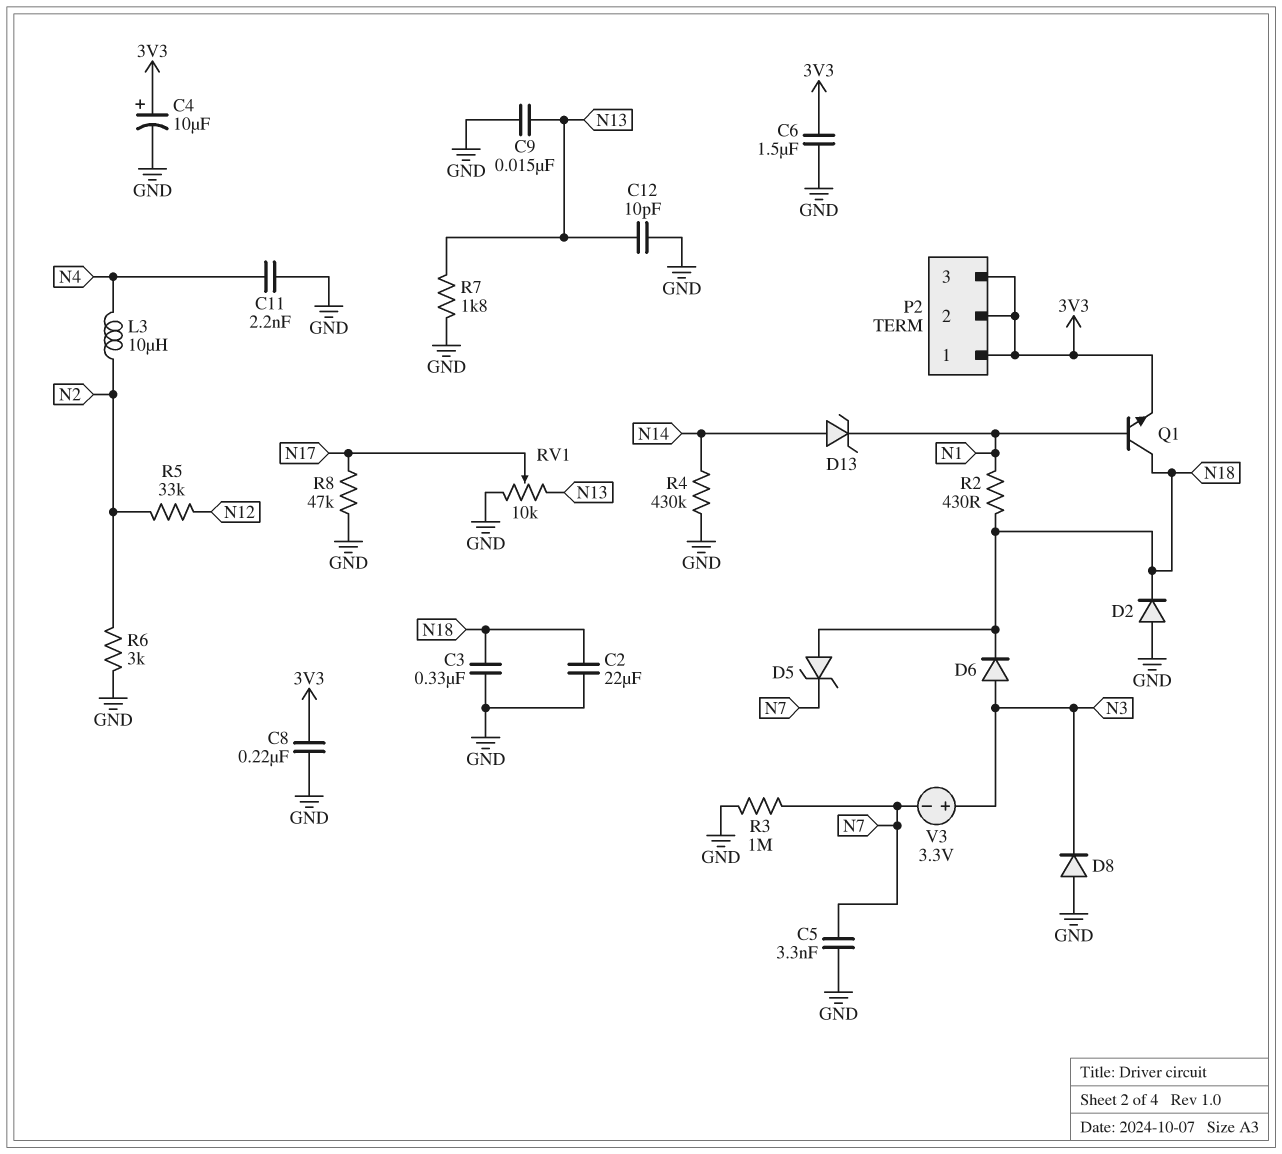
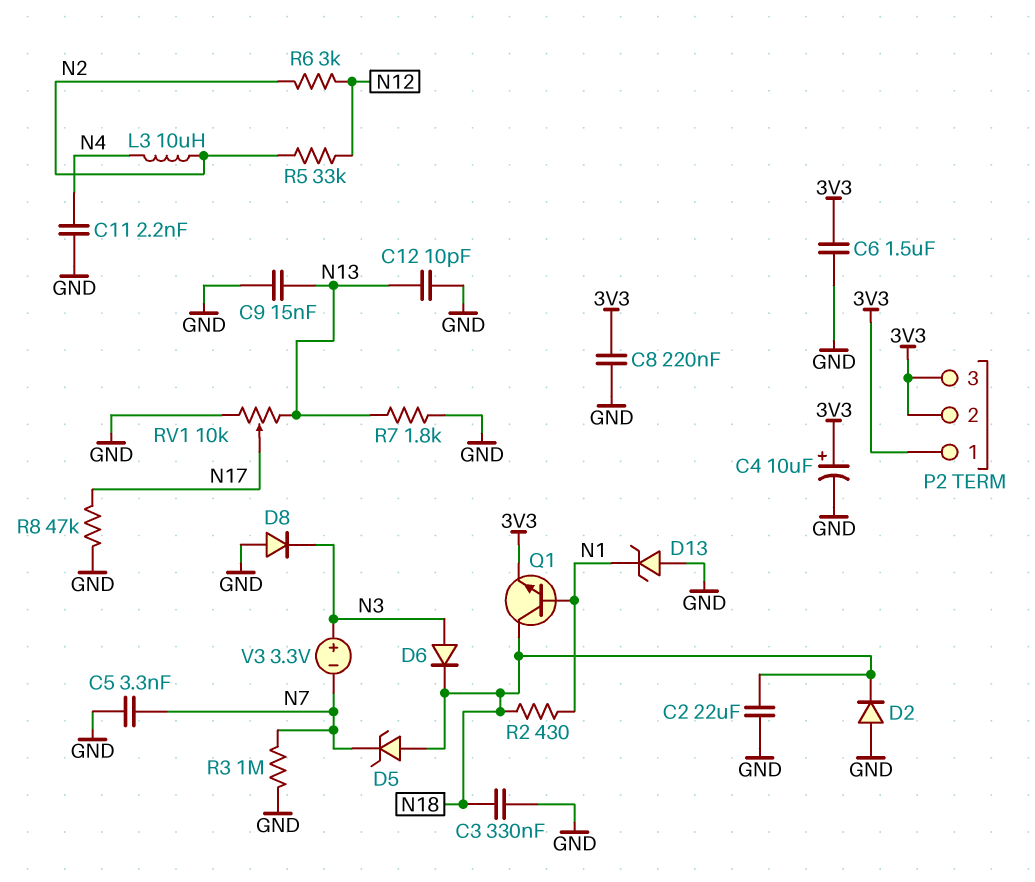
D13: zener (A N14, K N1) -> zener (A GND, K N1)
R4: 430k (GND, N14) -> none
R6: 3k (GND, N2) -> 3k (N2, N12)

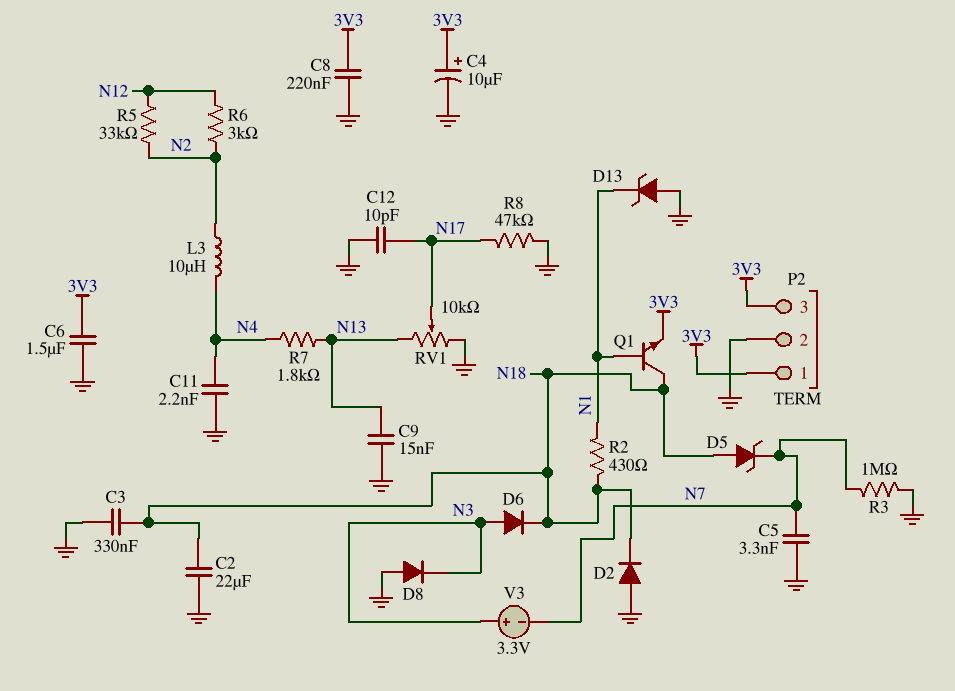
C12: 10pF (GND, N13) -> 10pF (GND, N17)
P2 pin 2: 3V3 -> GND
R7: 1.8k (GND, N13) -> 1.8k (N4, N13)

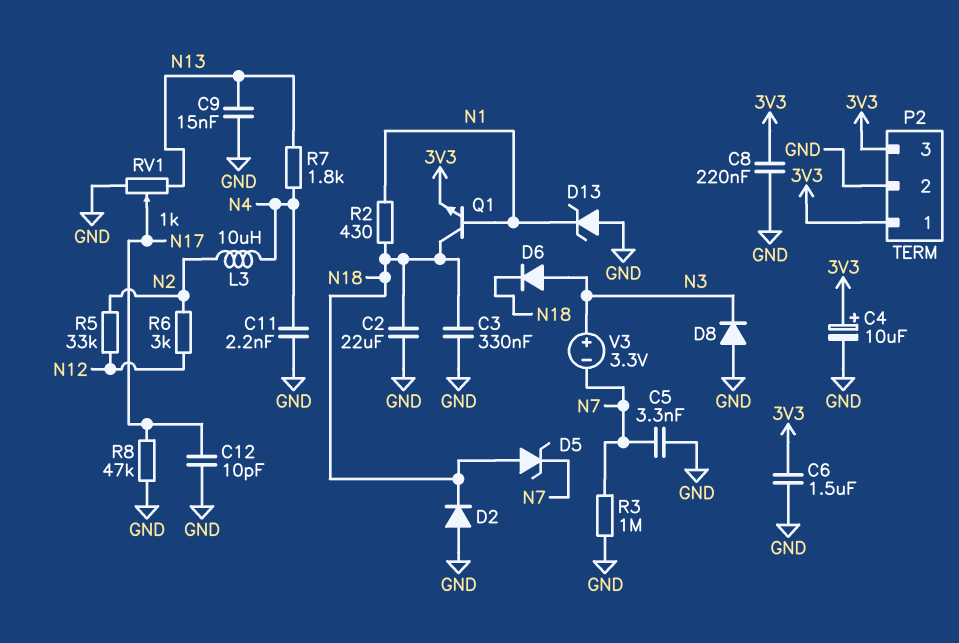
RV1: 10k (GND, N13, wiper N17) -> 1k (GND, N13, wiper N17)

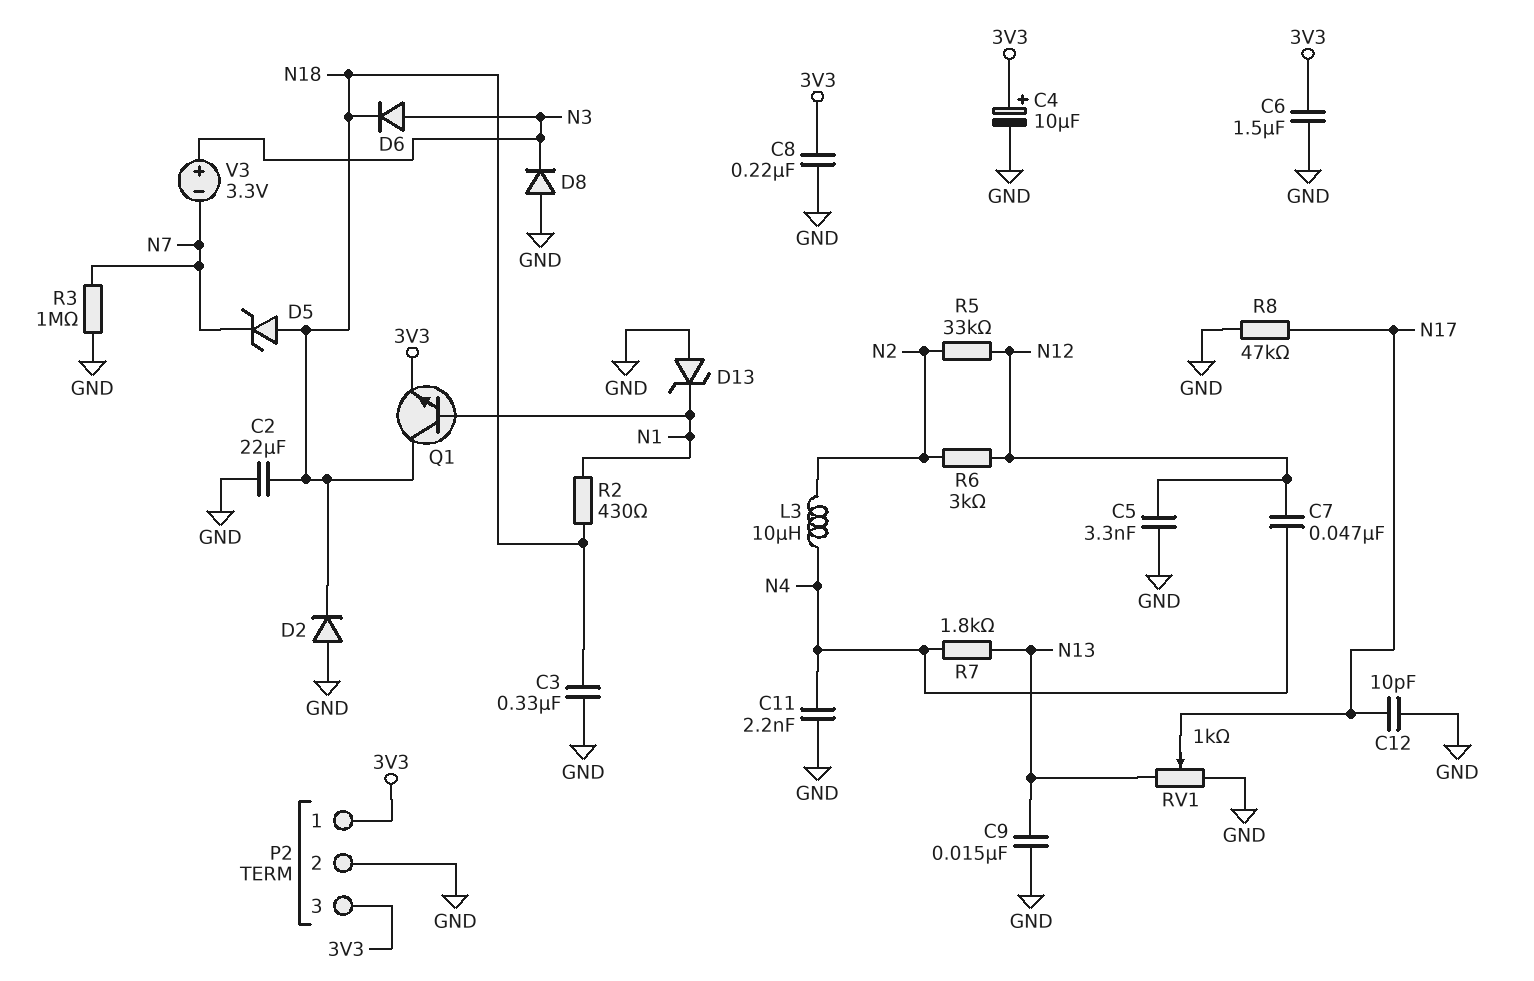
C5: 3.3nF (GND, N7) -> 3.3nF (GND, N12)
C7: none -> 47nF (N4, N12)

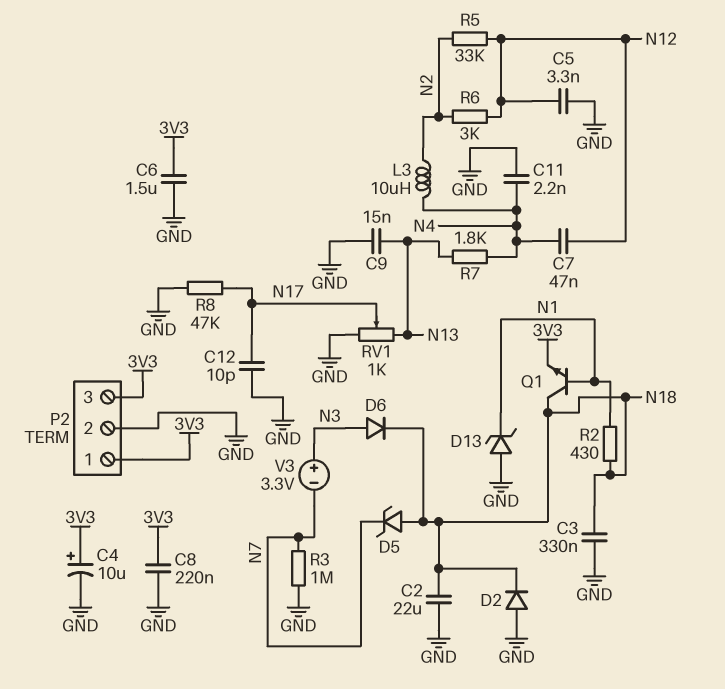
D8: diode (A GND, K N3) -> none

